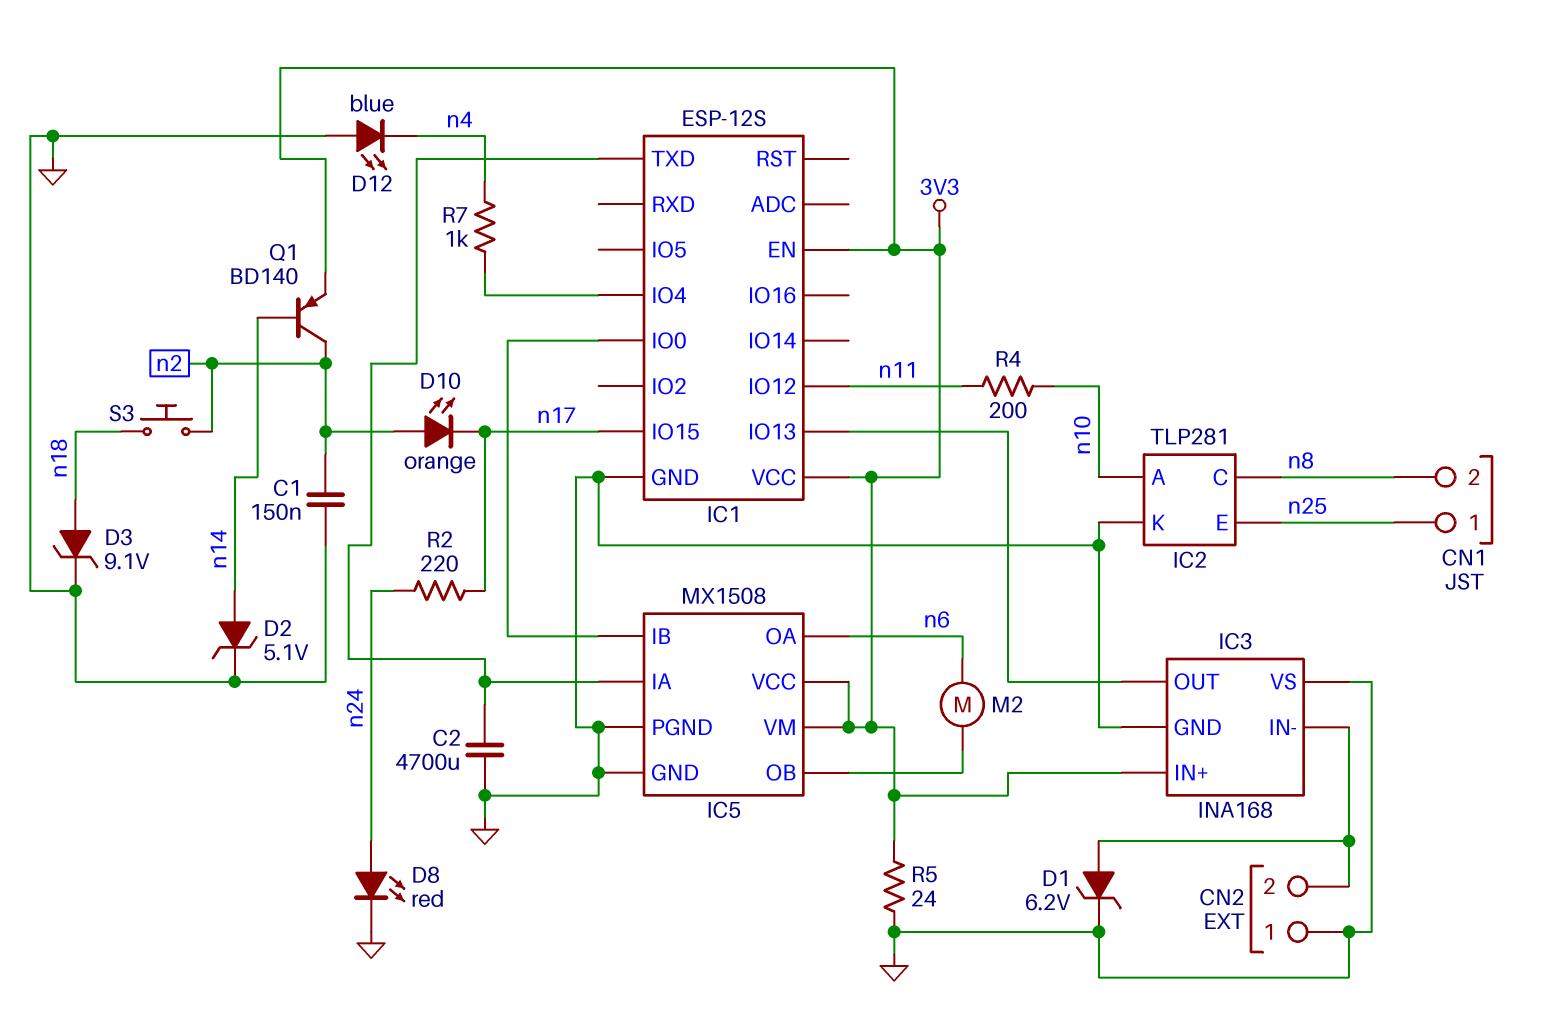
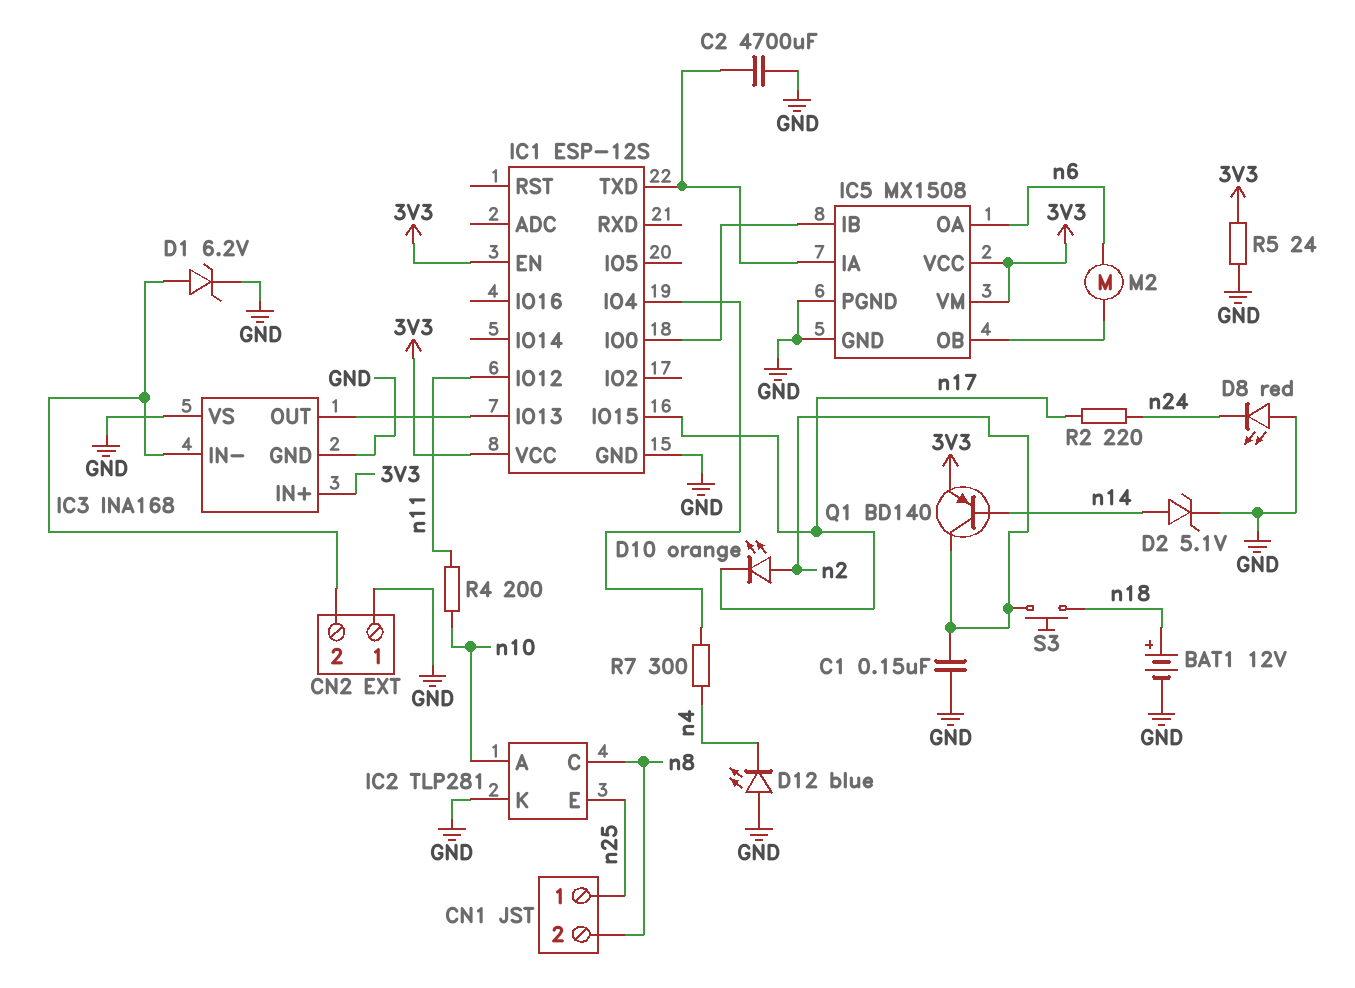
BAT1: none -> 12V (plus n18, minus GND)
D3: zener 9.1V (A n18, K GND) -> none
D8: LED red (A n24, K GND) -> LED red (A GND, K n24)
R7: 1k (IC1/IO4, n4) -> 300 (IC1/IO4, n4)

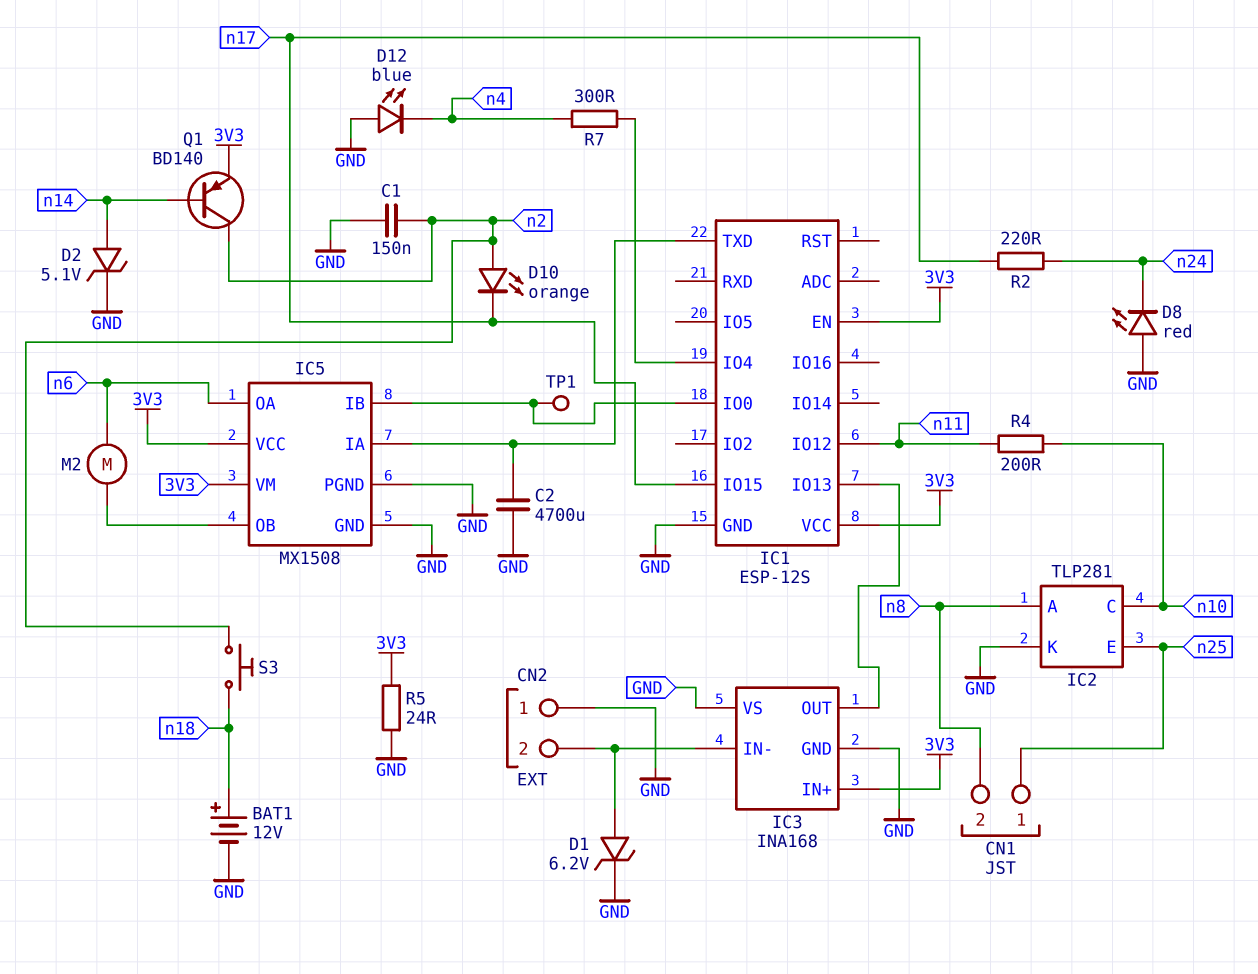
IC2 pin A: n10 -> n8
IC2 pin C: n8 -> n10
TP1: none -> test point (IC1/IO0)

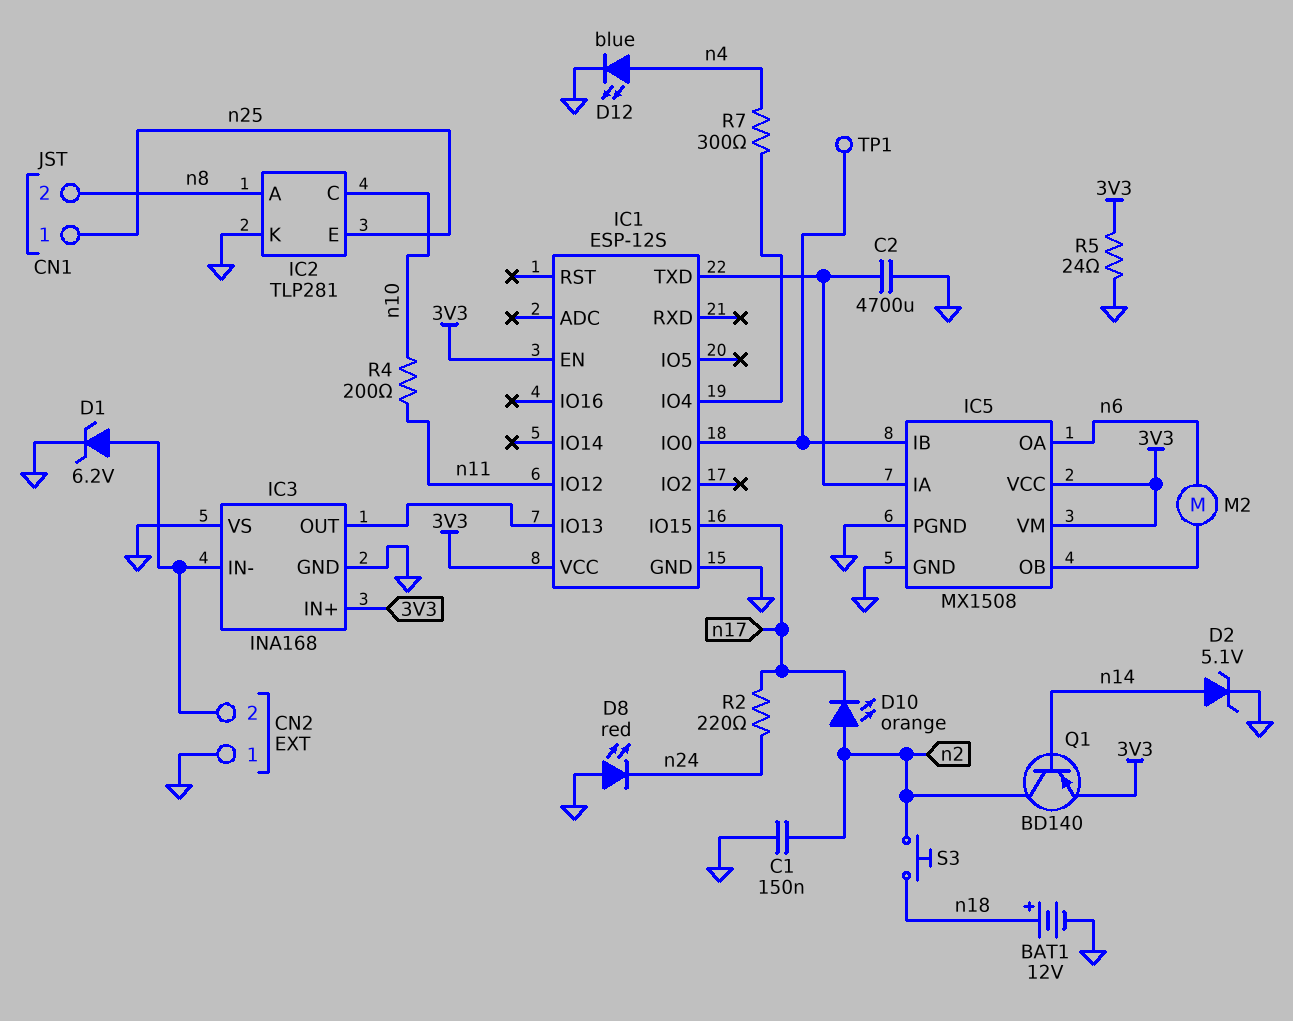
D12: LED blue (A GND, K n4) -> LED blue (A n4, K GND)

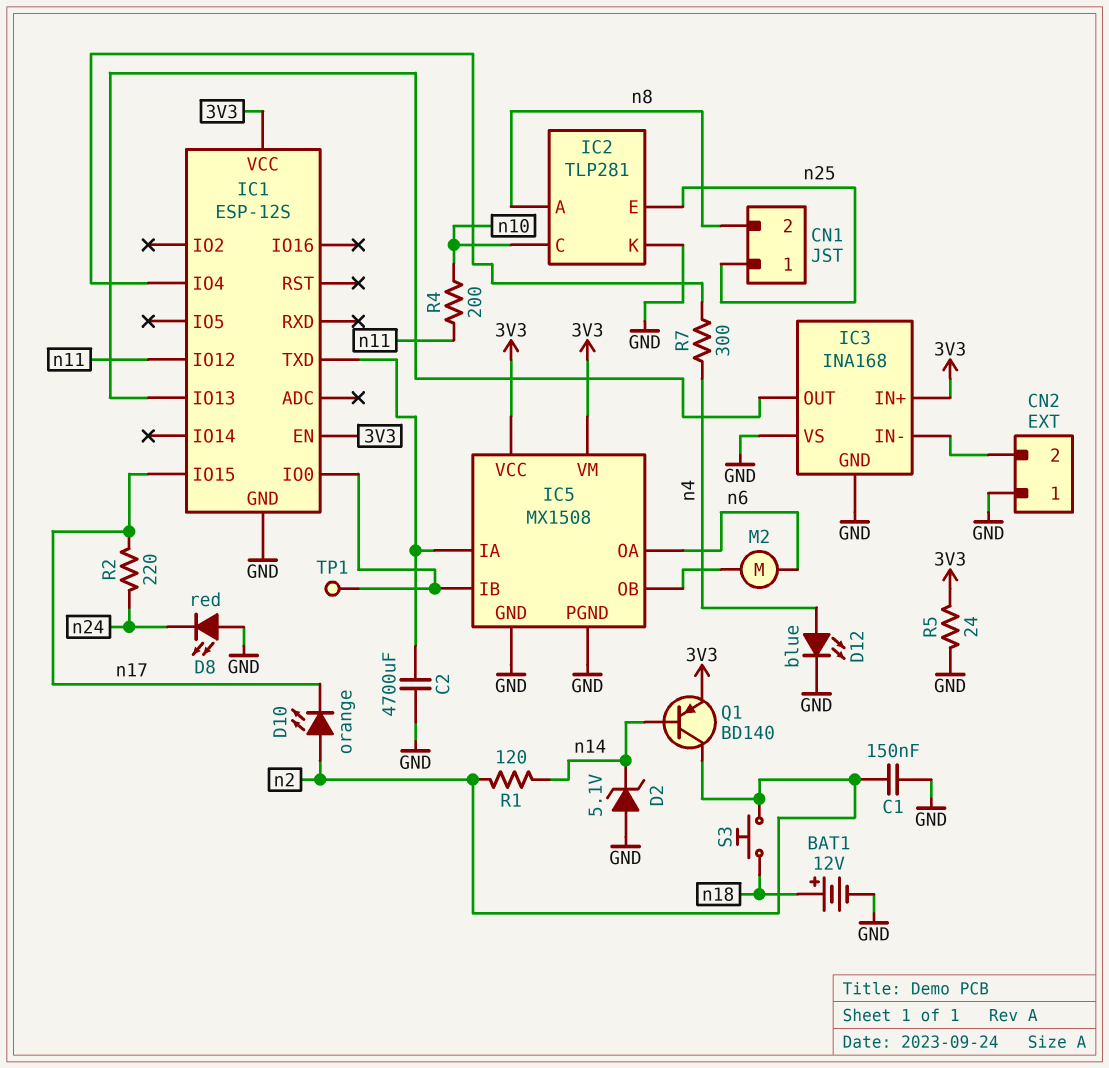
D1: zener 6.2V (A CN2/2, K GND) -> none
D2: zener 5.1V (A n14, K GND) -> zener 5.1V (A GND, K n14)
R1: none -> 120 (n2, n14)

